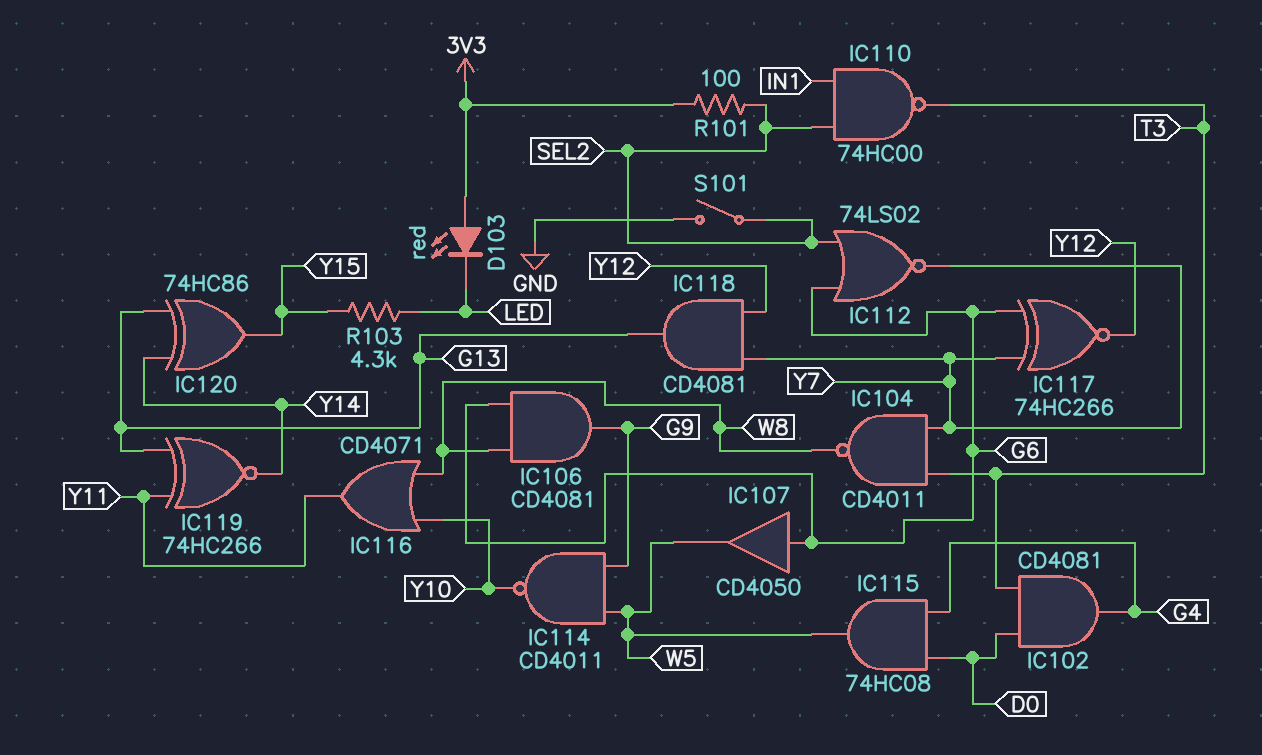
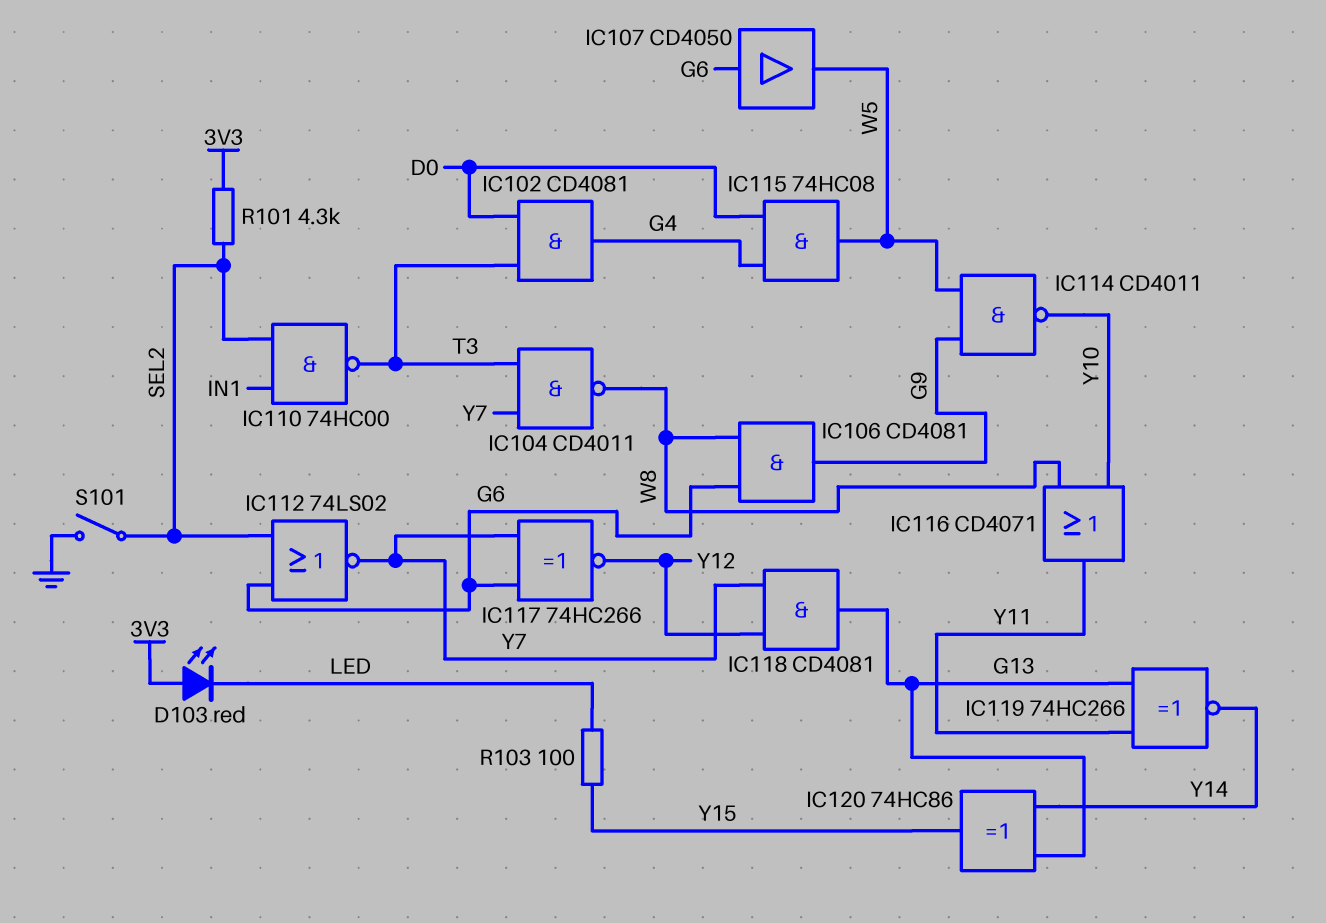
R101: 100 (3V3, SEL2) -> 4.3k (3V3, SEL2)
R103: 4.3k (LED, Y15) -> 100 (LED, Y15)

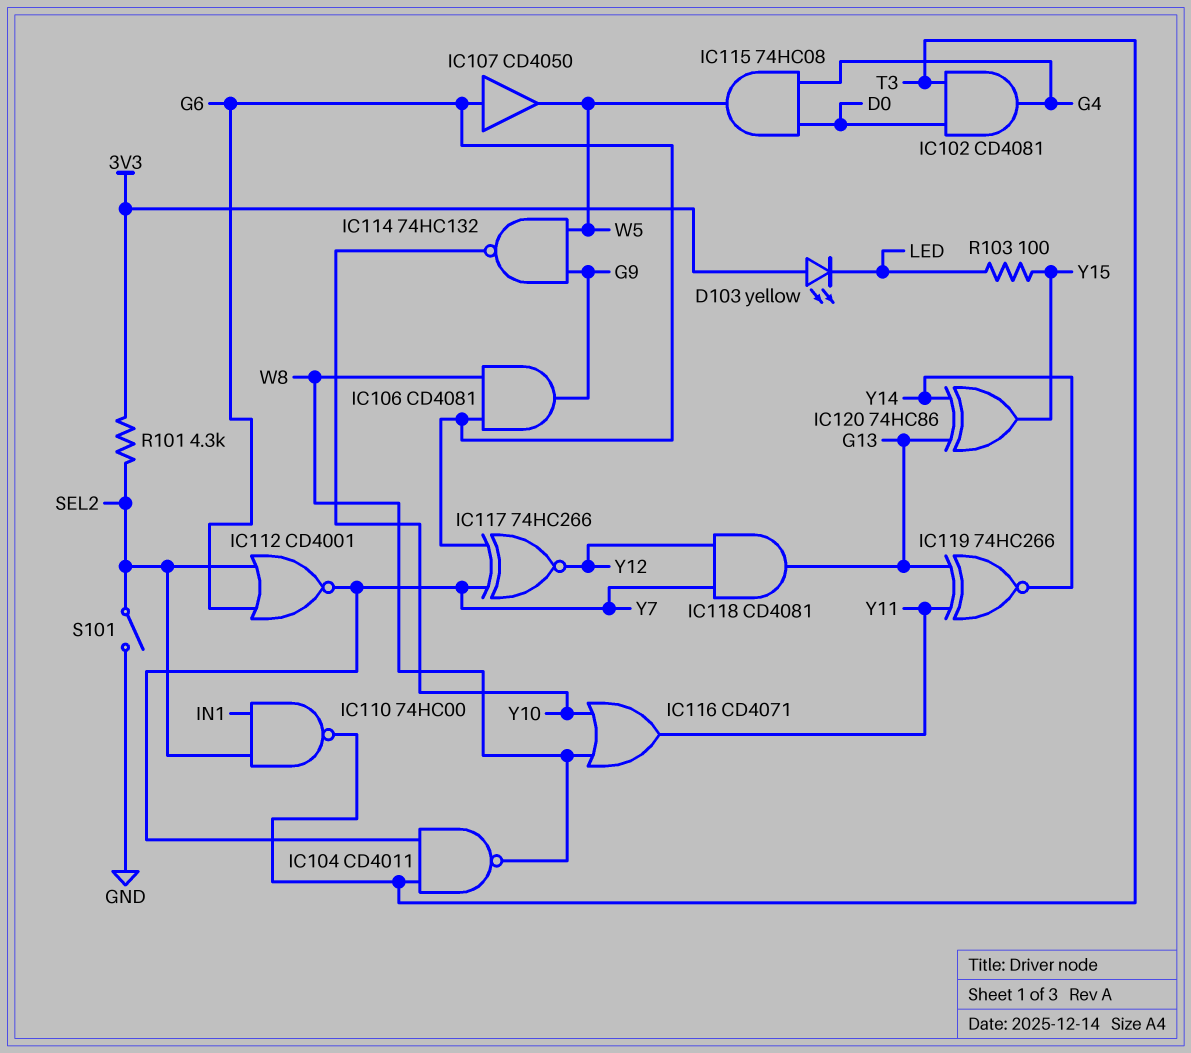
D103: LED red (A 3V3, K LED) -> LED yellow (A 3V3, K LED)
IC112: NOR 74LS02 (in G6, in SEL2, out Y7) -> NOR CD4001 (in G6, in SEL2, out Y7)
IC114: NAND CD4011 (in G9, in W5, out Y10) -> NAND 74HC132 (in G9, in W5, out Y10)

